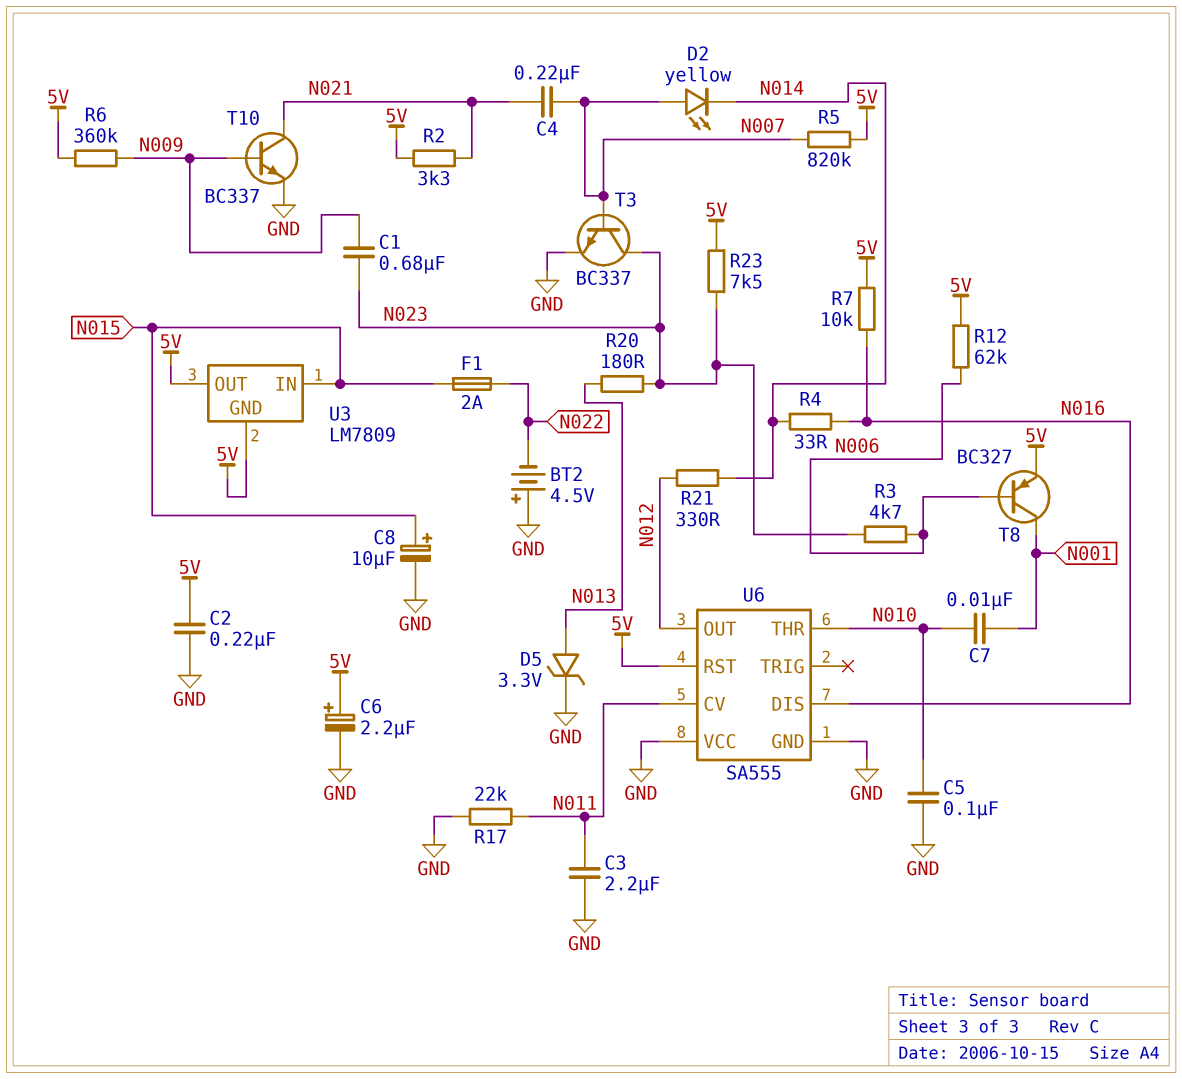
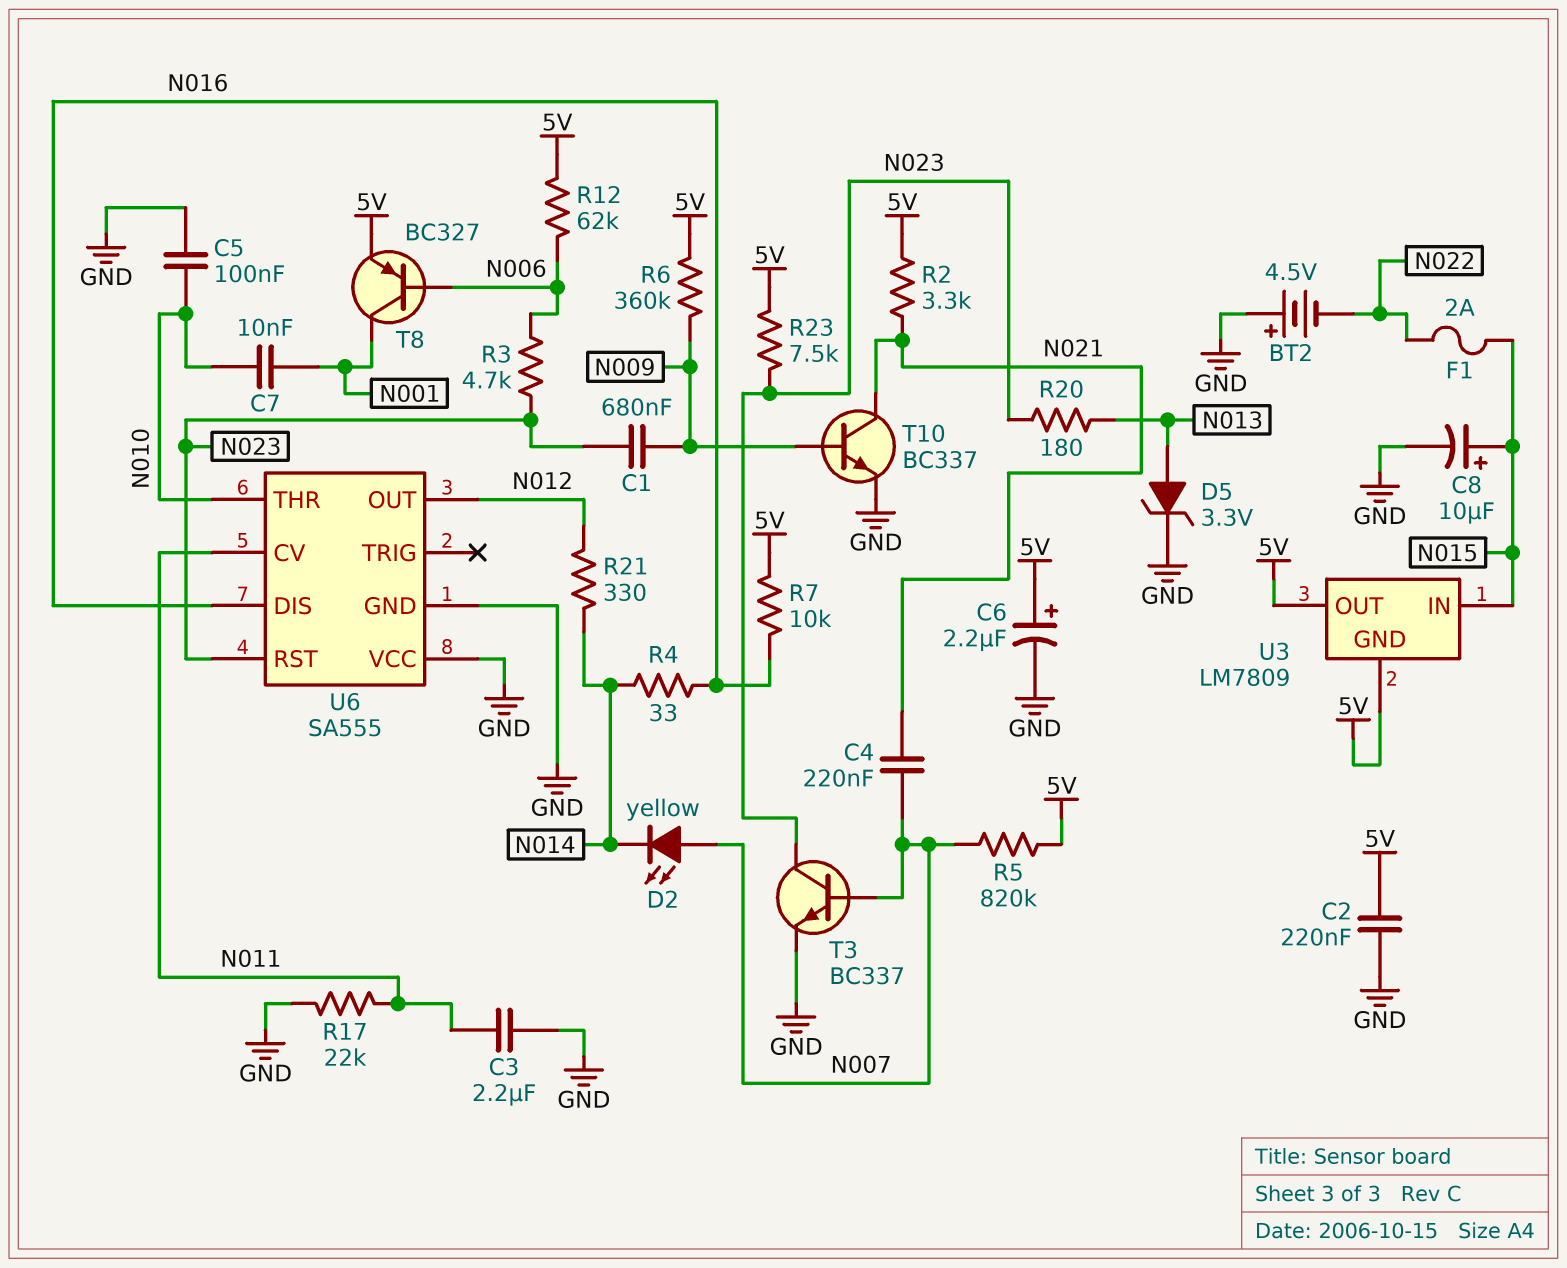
U6 pin RST: 5V -> N023

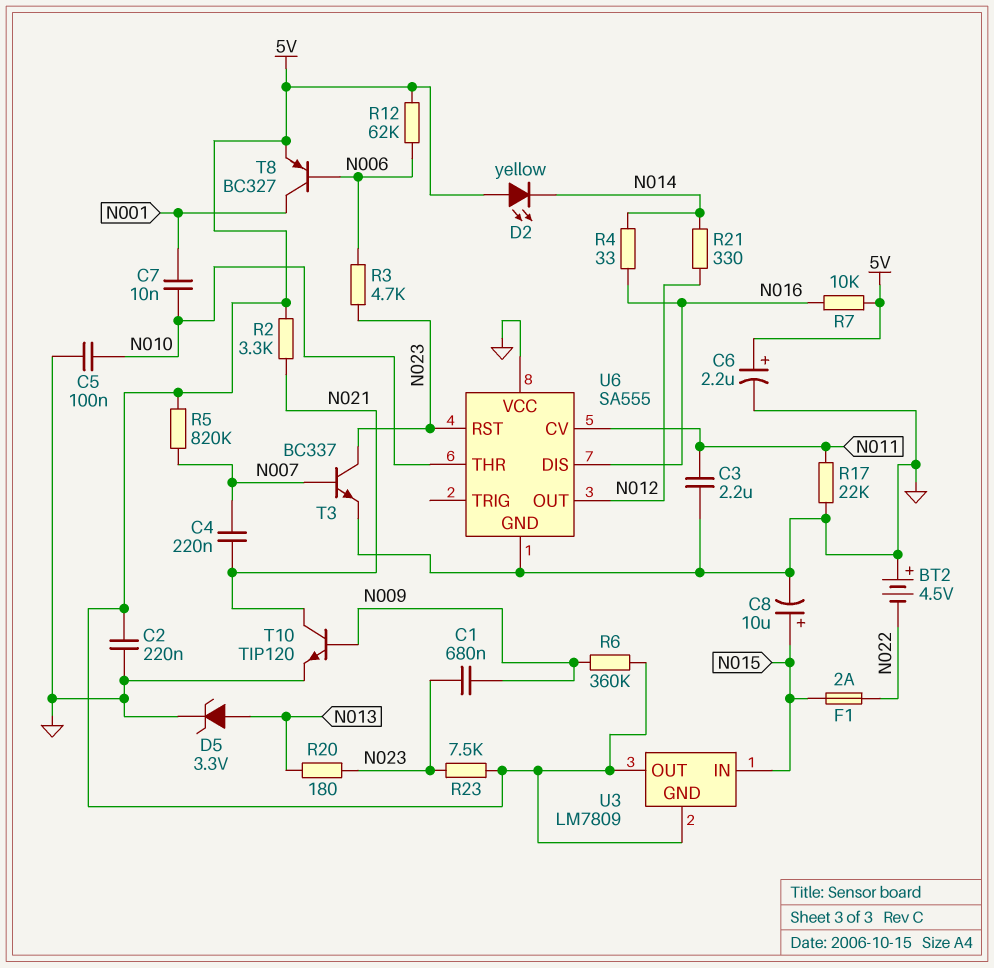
D2: LED yellow (A N007, K N014) -> LED yellow (A 5V, K N014)
T10: NPN BC337 (B N009, C N021, E GND) -> NPN TIP120 (B N009, C N021, E GND)

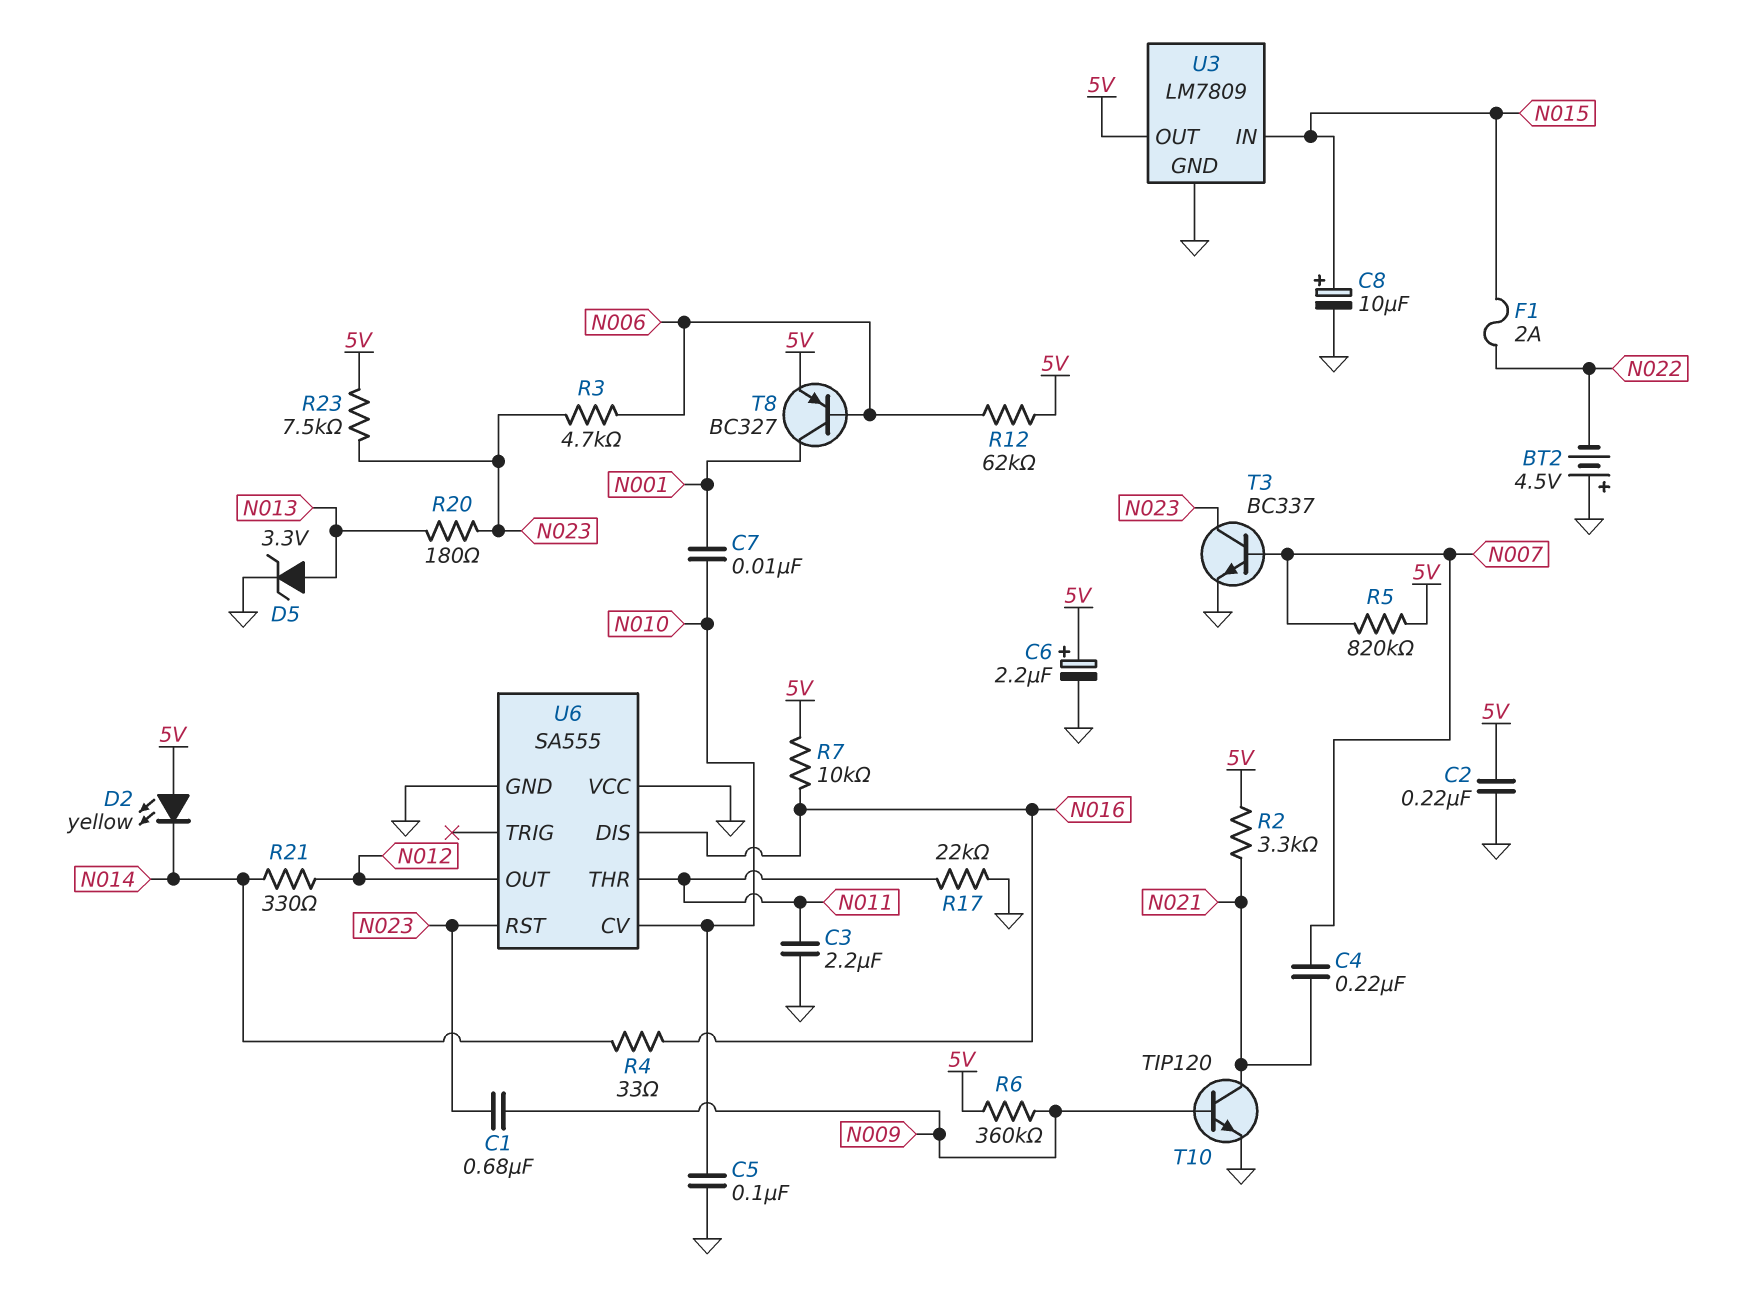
U3 pin GND: 5V -> GND
U6 pin CV: N011 -> N010
U6 pin THR: N010 -> N011

